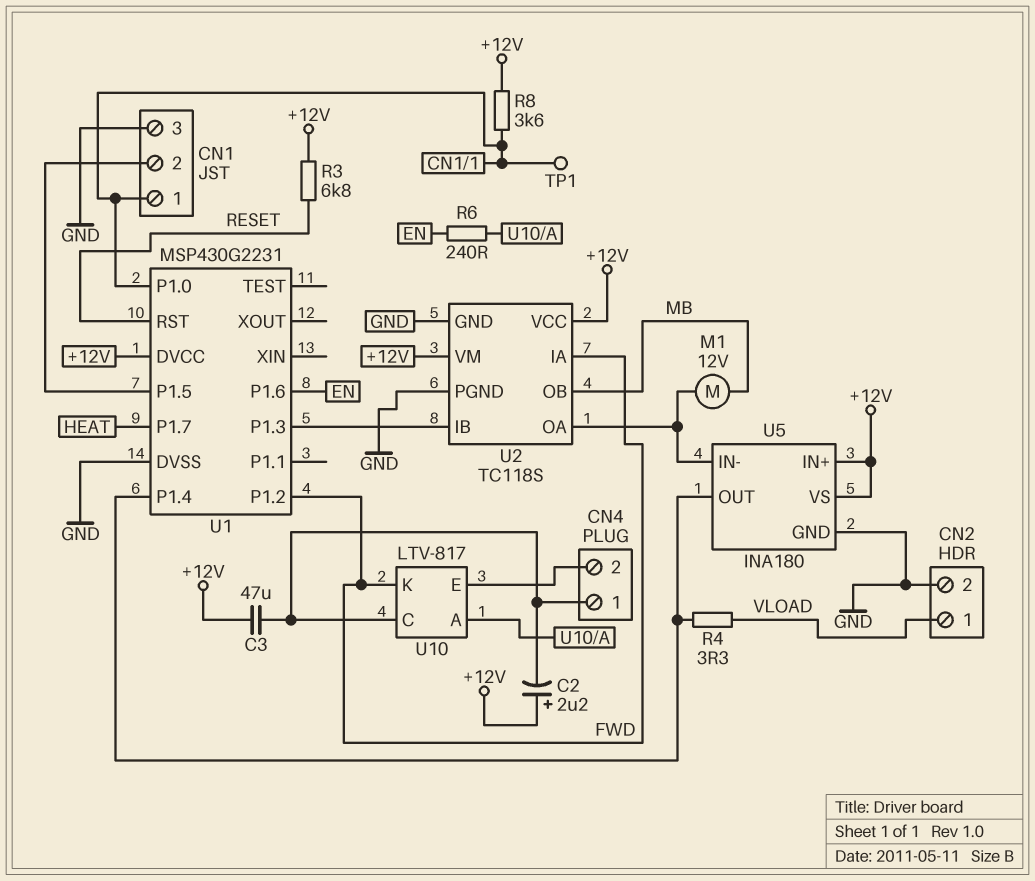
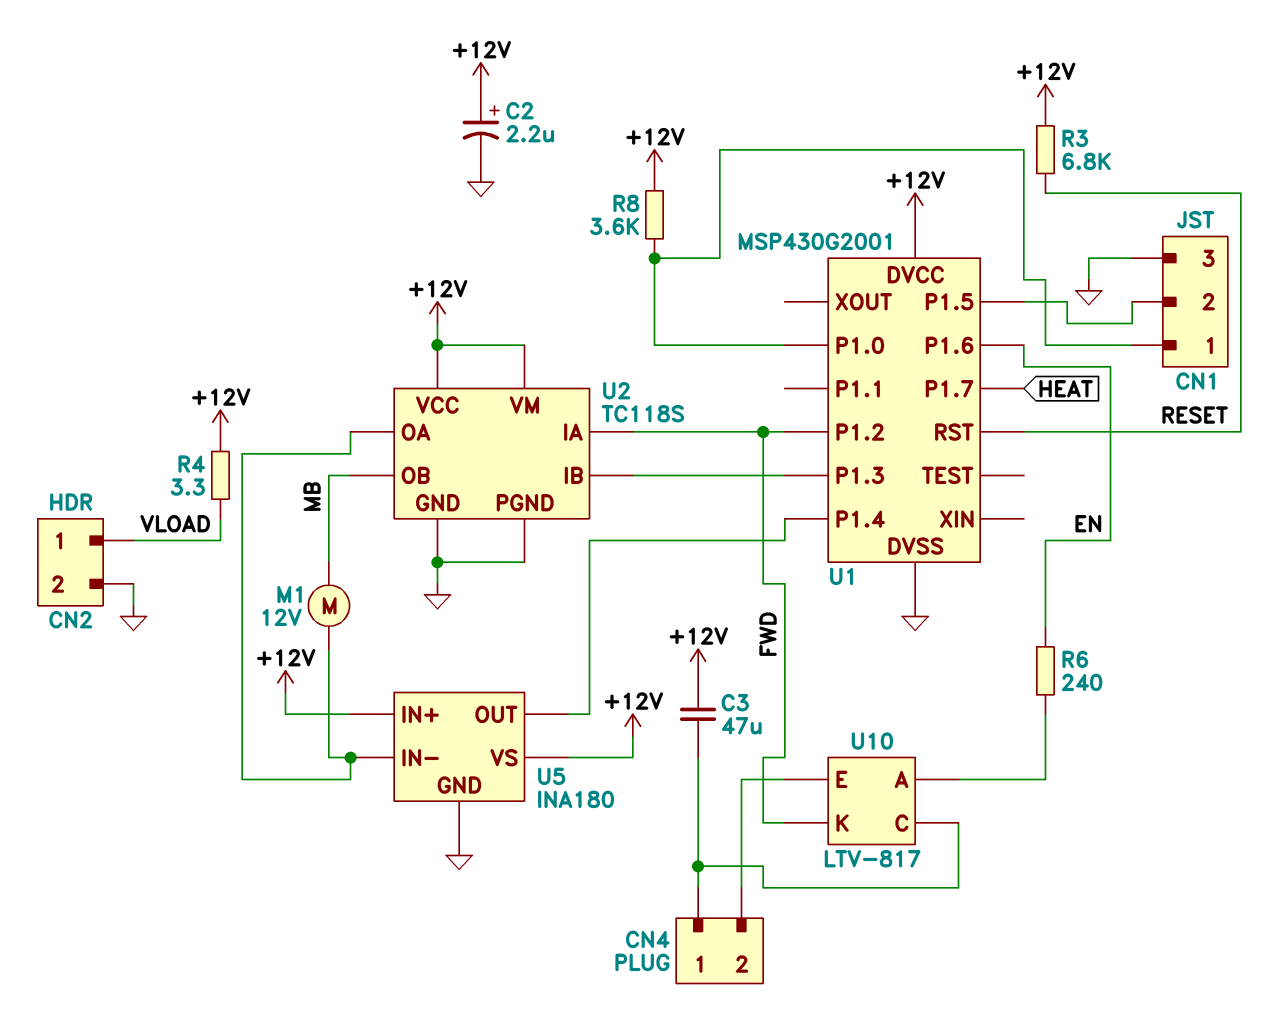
C2: 2.2uF (plus +12V, minus CN4/1) -> 2.2uF (plus +12V, minus GND)
R4: 3.3 (U1/P1.4, VLOAD) -> 3.3 (+12V, VLOAD)
TP1: test point (CN1/1) -> none
U1: MSP430G2231 -> MSP430G2001

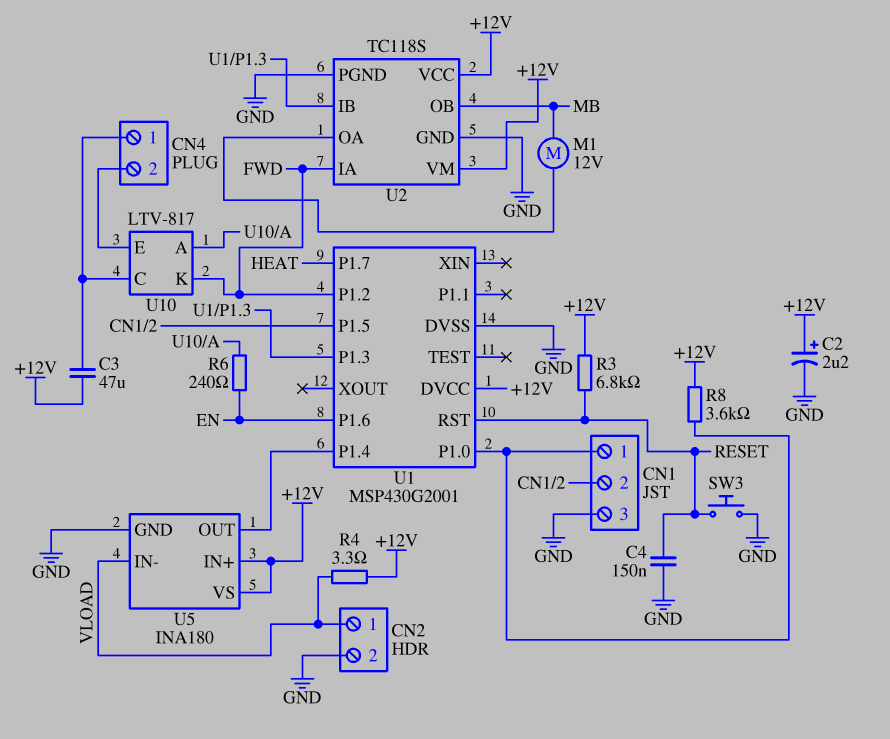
C4: none -> 150nF (GND, RESET)
SW3: none -> button (GND, RESET)
U5 pin IN-: U2/OA -> VLOAD

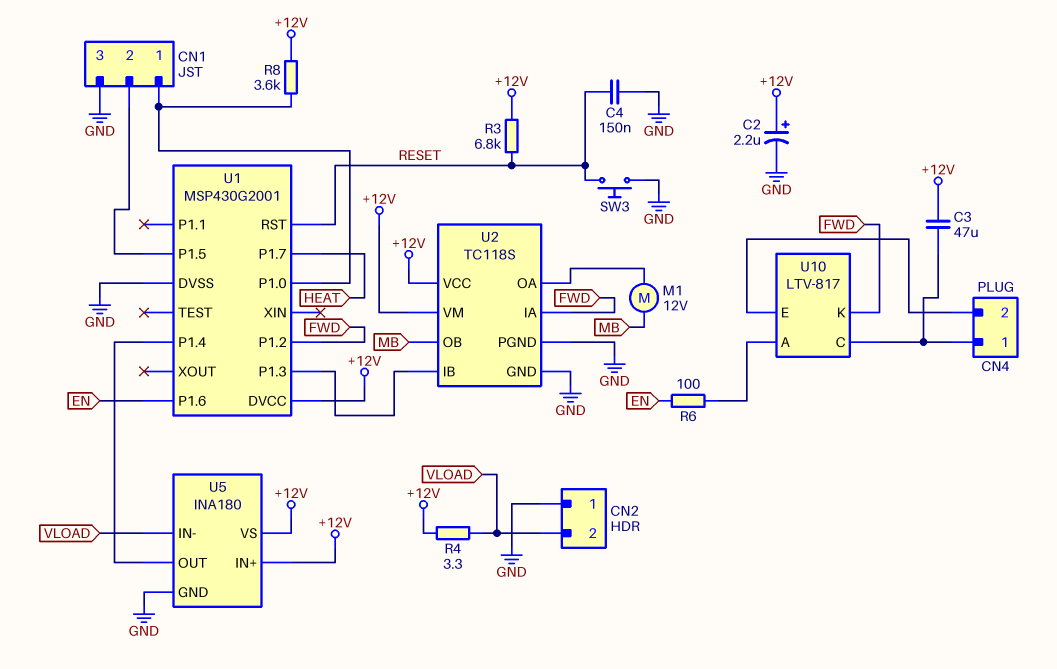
CN2 pin 1: VLOAD -> GND
CN2 pin 2: GND -> VLOAD
R6: 240 (EN, U10/A) -> 100 (EN, U10/A)

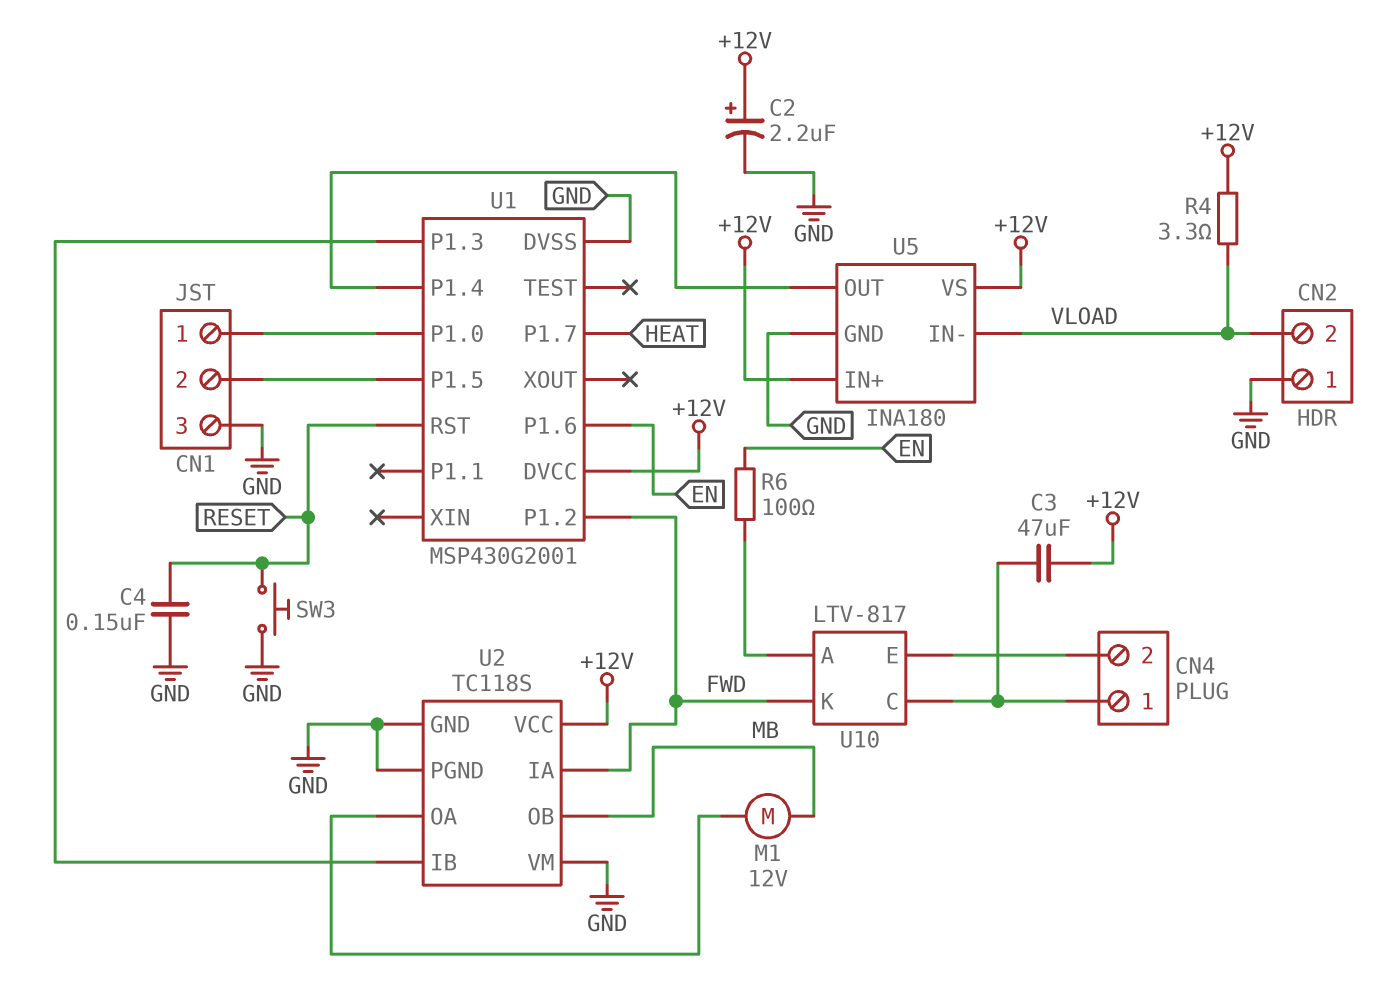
R3: 6.8k (+12V, RESET) -> none
R8: 3.6k (+12V, CN1/1) -> none
U2 pin VM: +12V -> GND

